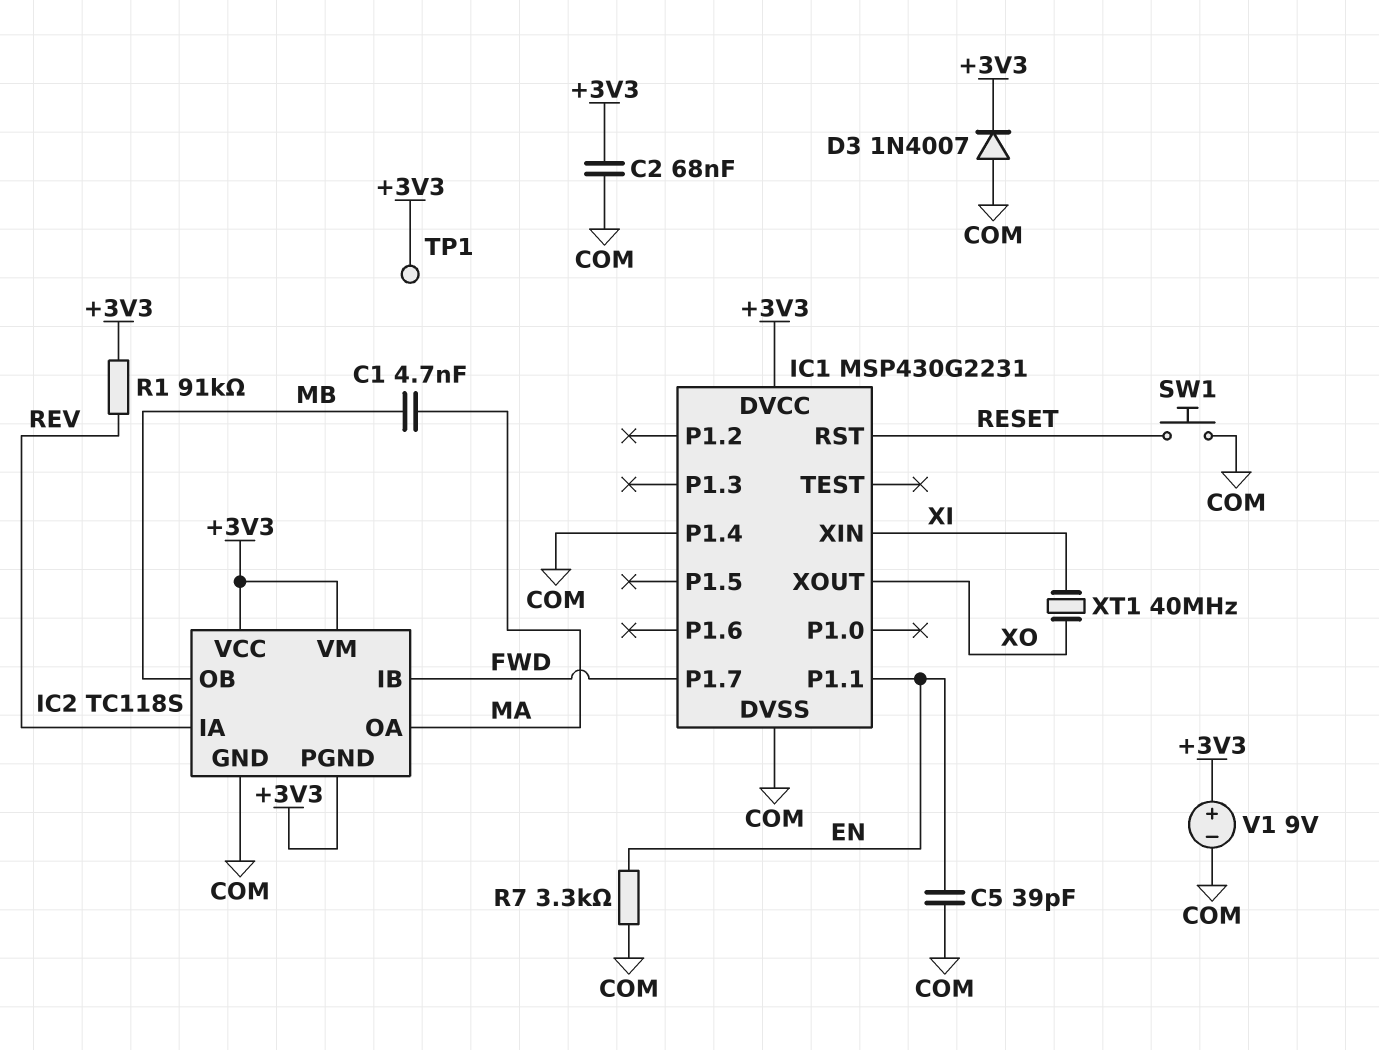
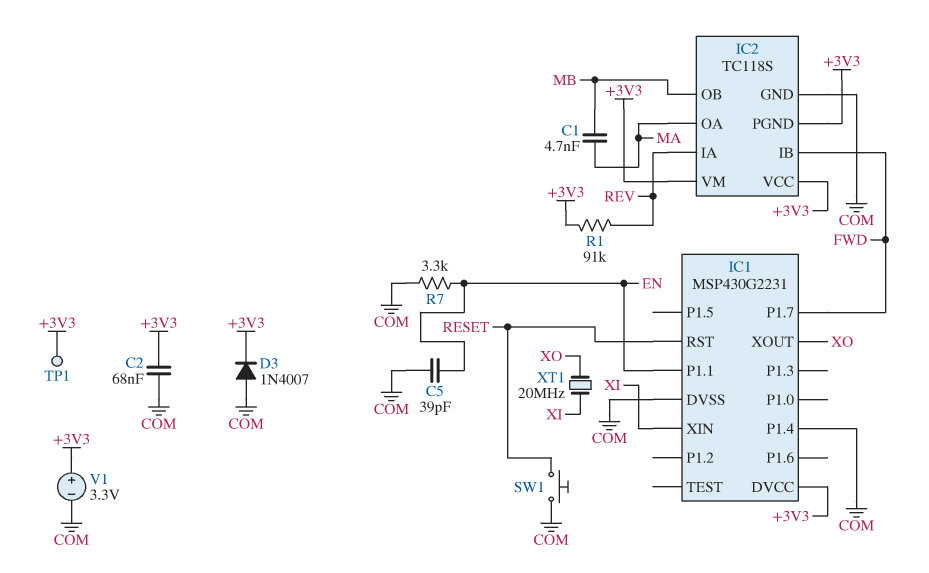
V1: 9V (plus +3V3, minus COM) -> 3.3V (plus +3V3, minus COM)
XT1: 40MHz (XI, XO) -> 20MHz (XI, XO)

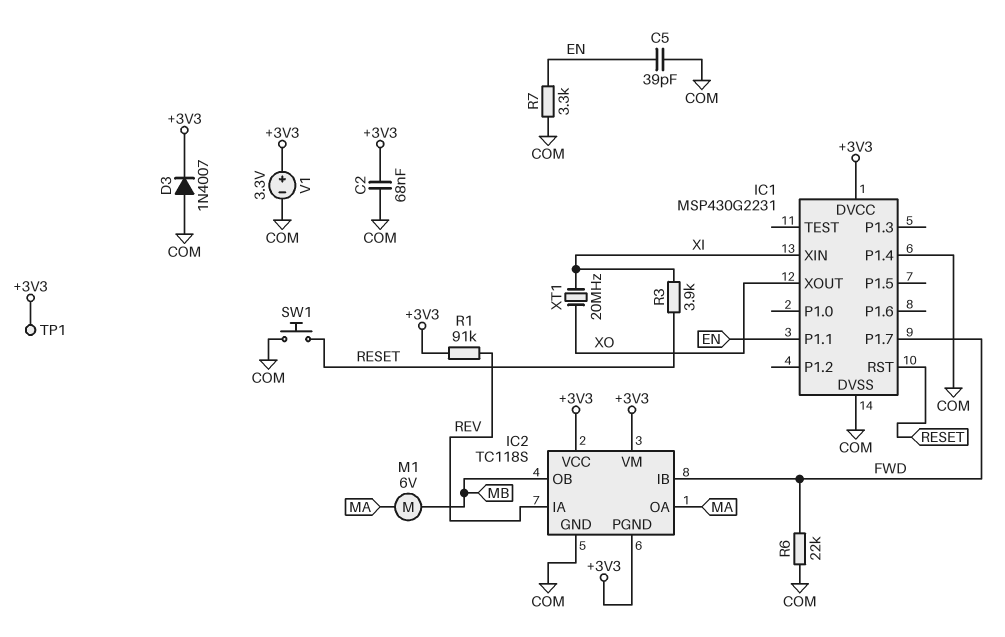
C1: 4.7nF (MA, MB) -> none
M1: none -> motor 6V (MA, MB)
R3: none -> 3.9k (RESET, XI)
R6: none -> 22k (COM, FWD)

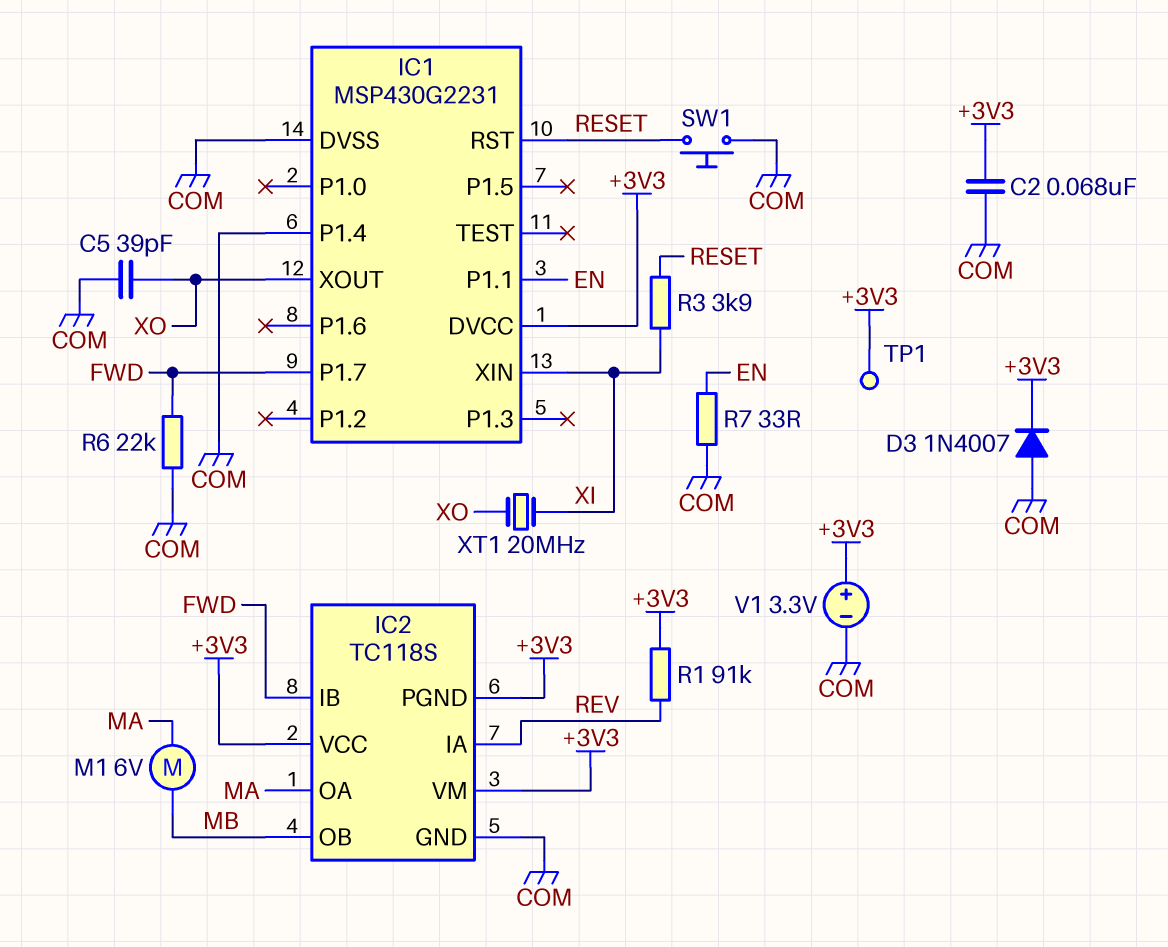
C5: 39pF (COM, EN) -> 39pF (COM, XO)
R7: 3.3k (COM, EN) -> 33 (COM, EN)

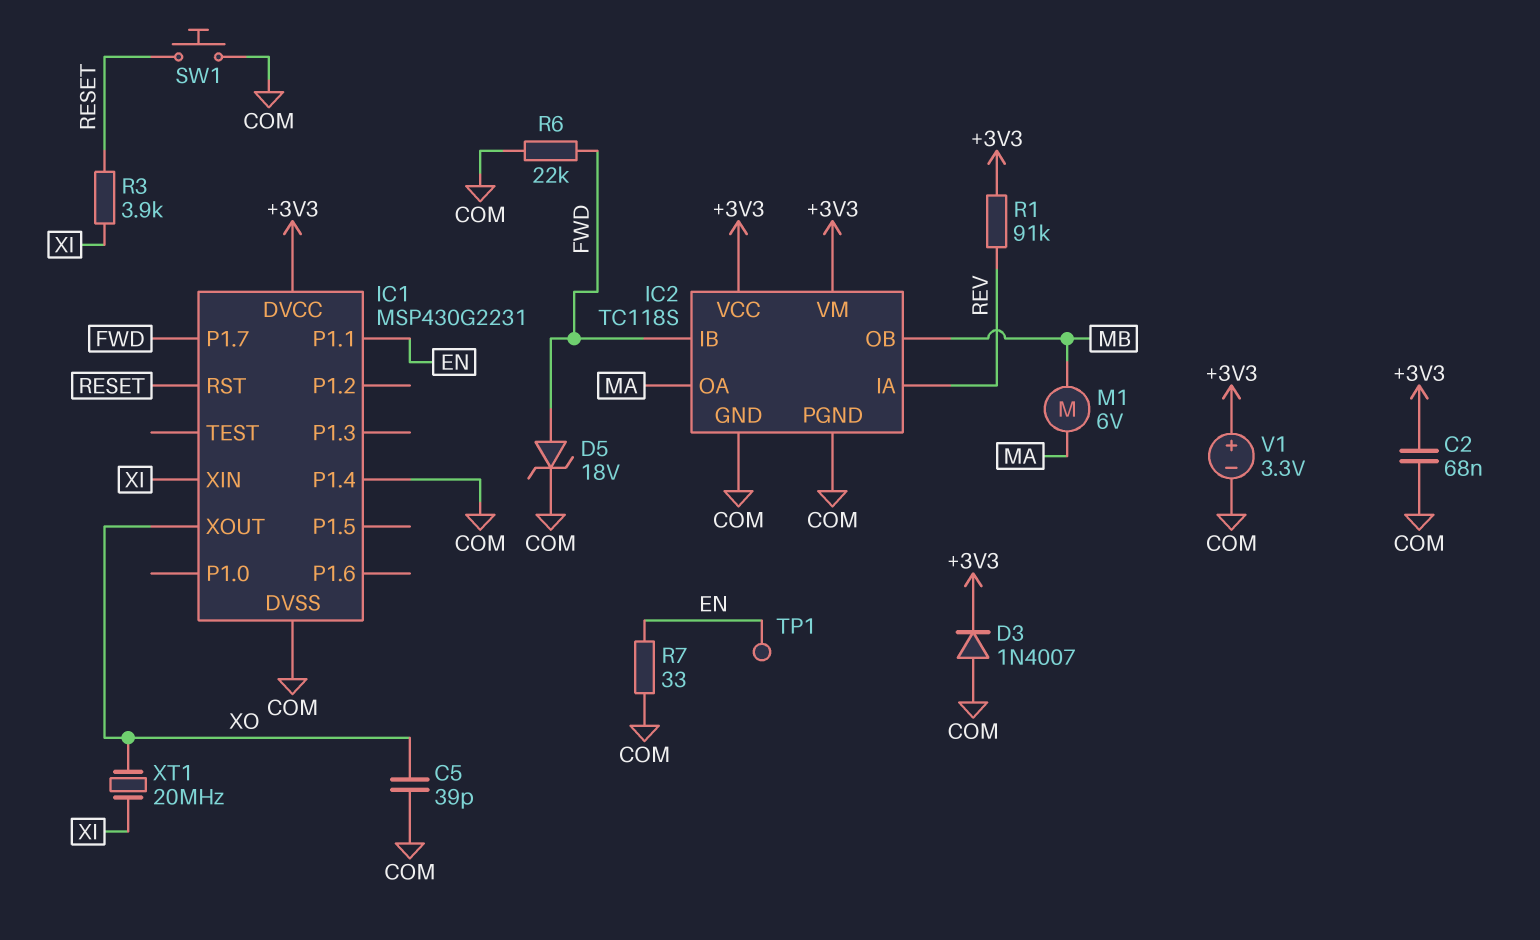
D5: none -> zener 18V (A FWD, K COM)
IC2 pin PGND: +3V3 -> COM
TP1: test point (+3V3) -> test point (EN)

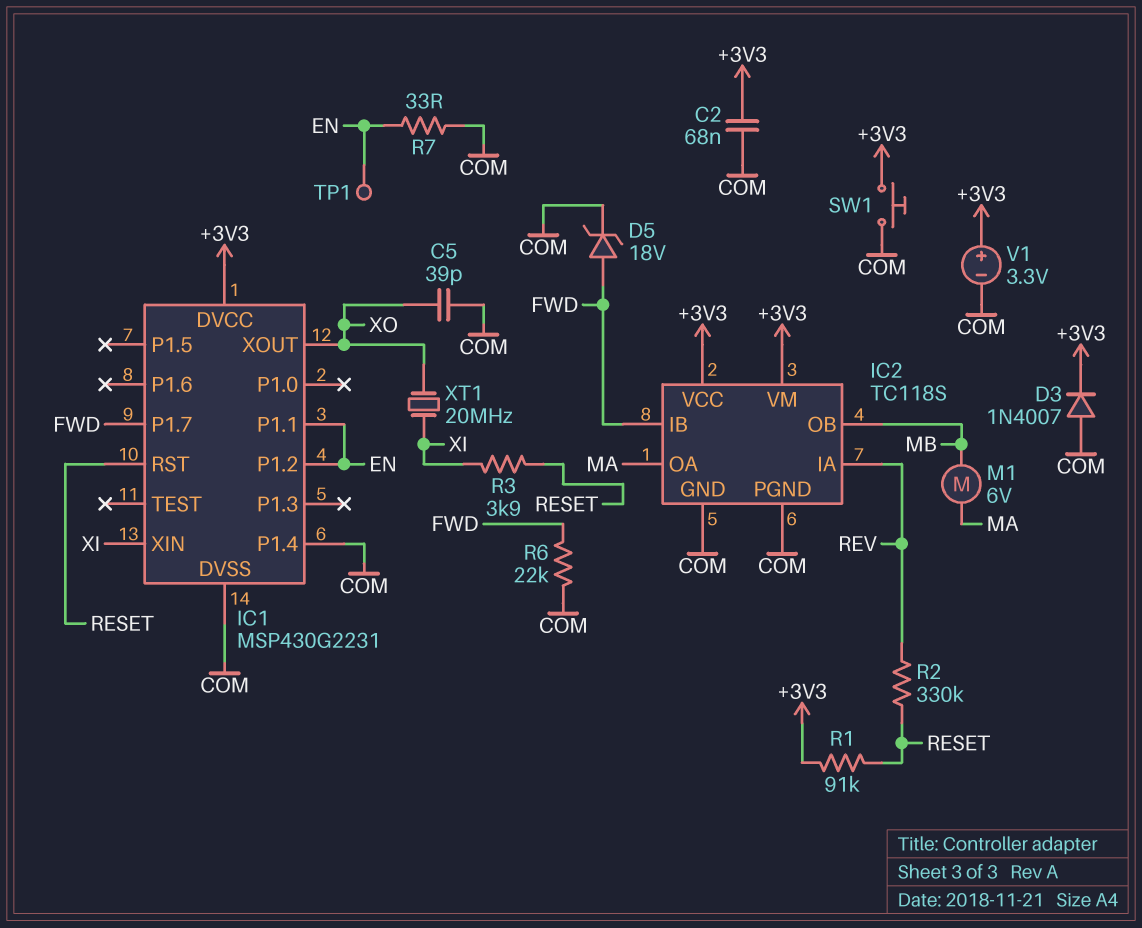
IC1 pin P1.2: none -> EN
R1: 91k (+3V3, REV) -> 91k (+3V3, RESET)
R2: none -> 330k (RESET, REV)
SW1: button (COM, RESET) -> button (+3V3, COM)

